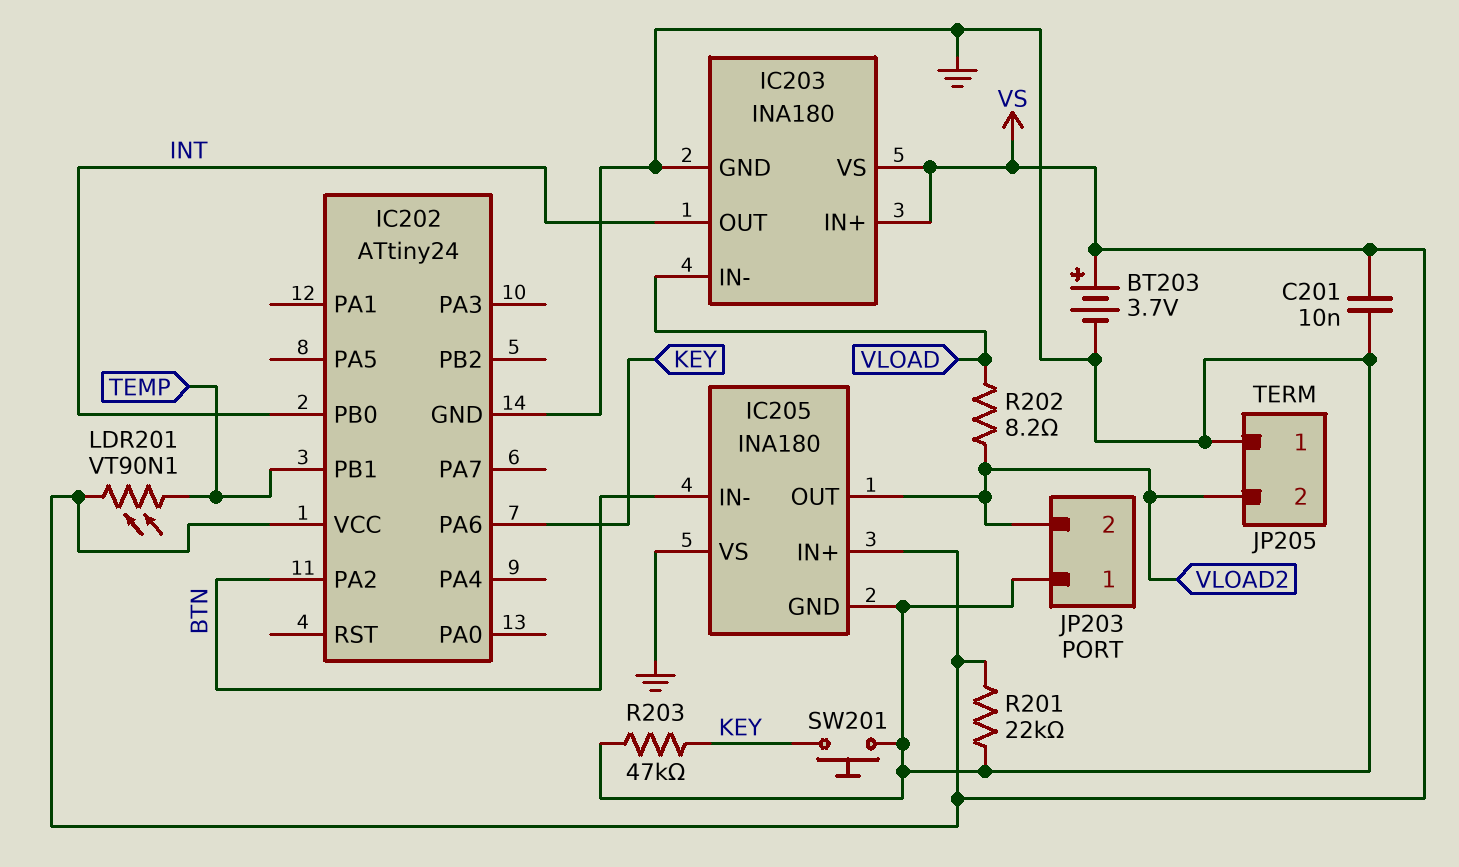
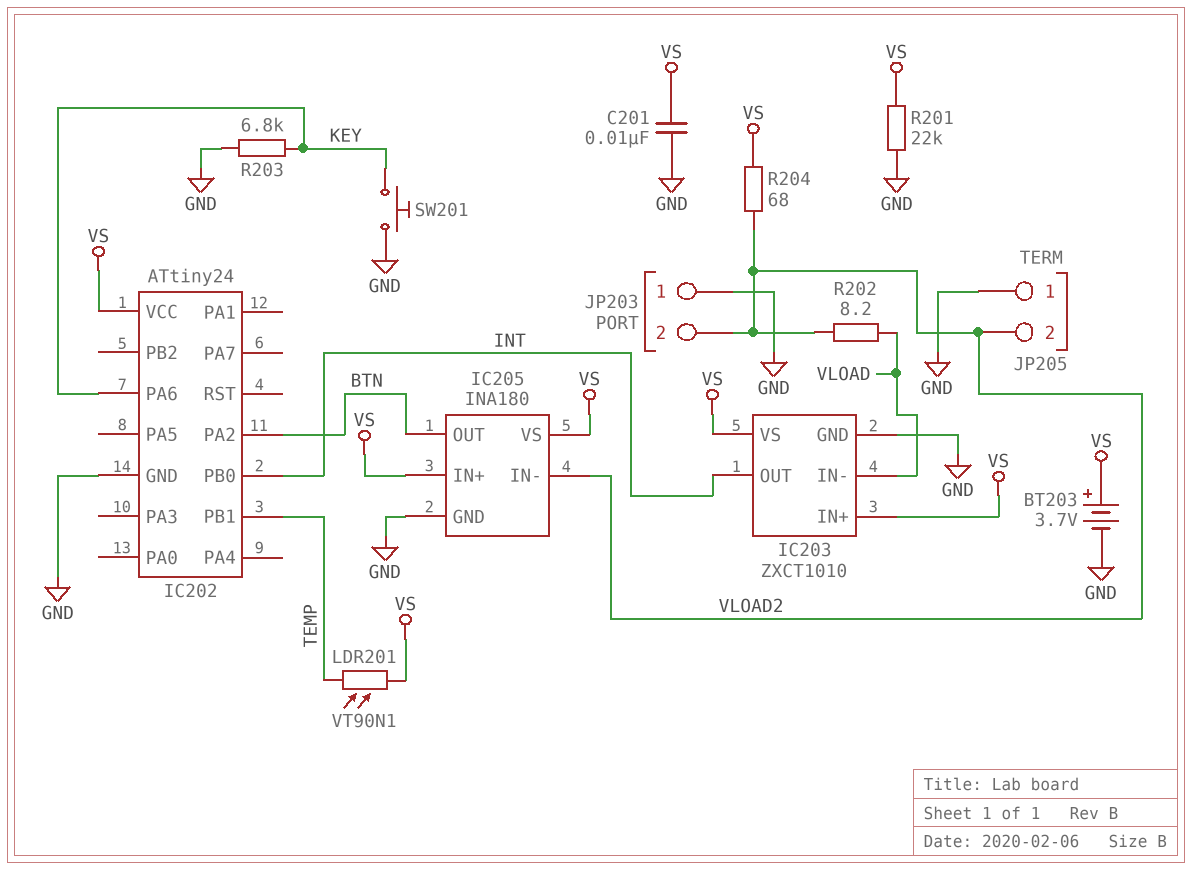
IC203: INA180 -> ZXCT1010
IC205 pin IN-: BTN -> VLOAD2
IC205 pin OUT: VLOAD2 -> BTN
IC205 pin VS: GND -> VS
R203: 47k (GND, KEY) -> 6.8k (GND, KEY)
R204: none -> 68 (VLOAD2, VS)

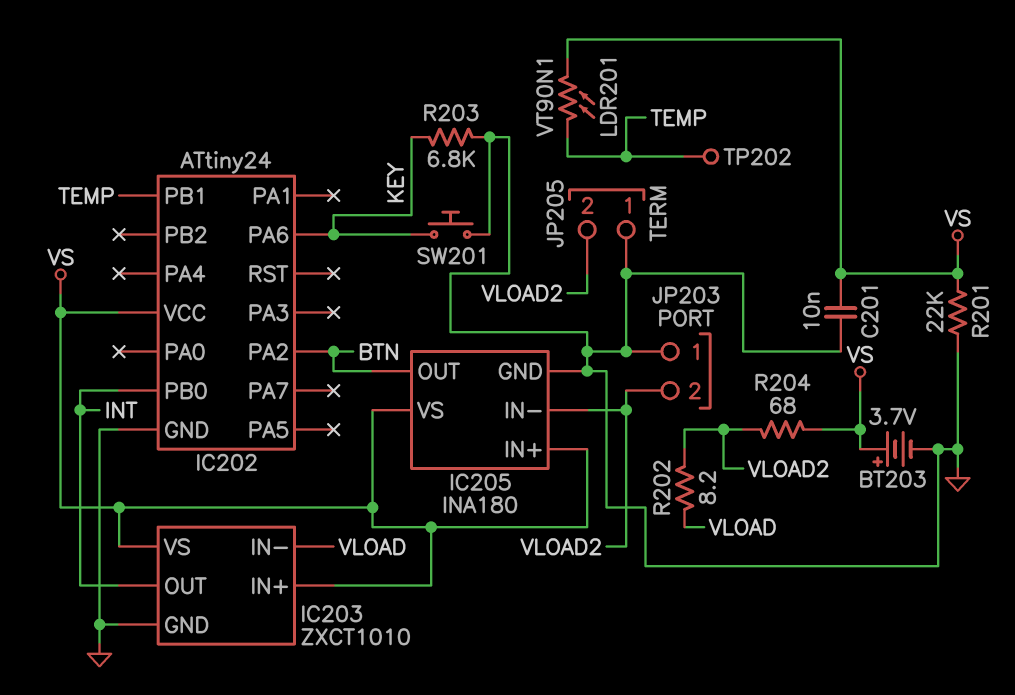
TP202: none -> test point (TEMP)

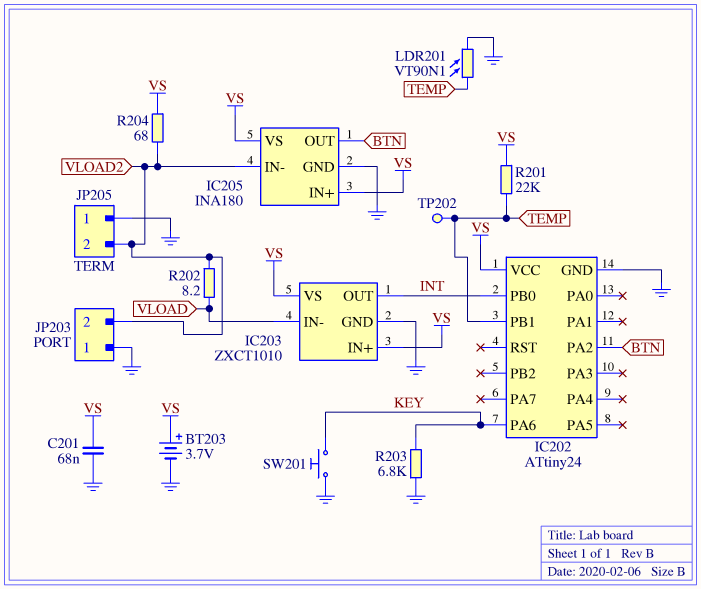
C201: 10nF (GND, VS) -> 68nF (GND, VS)
LDR201: VT90N1 (TEMP, VS) -> VT90N1 (GND, TEMP)
R201: 22k (GND, VS) -> 22k (TEMP, VS)

